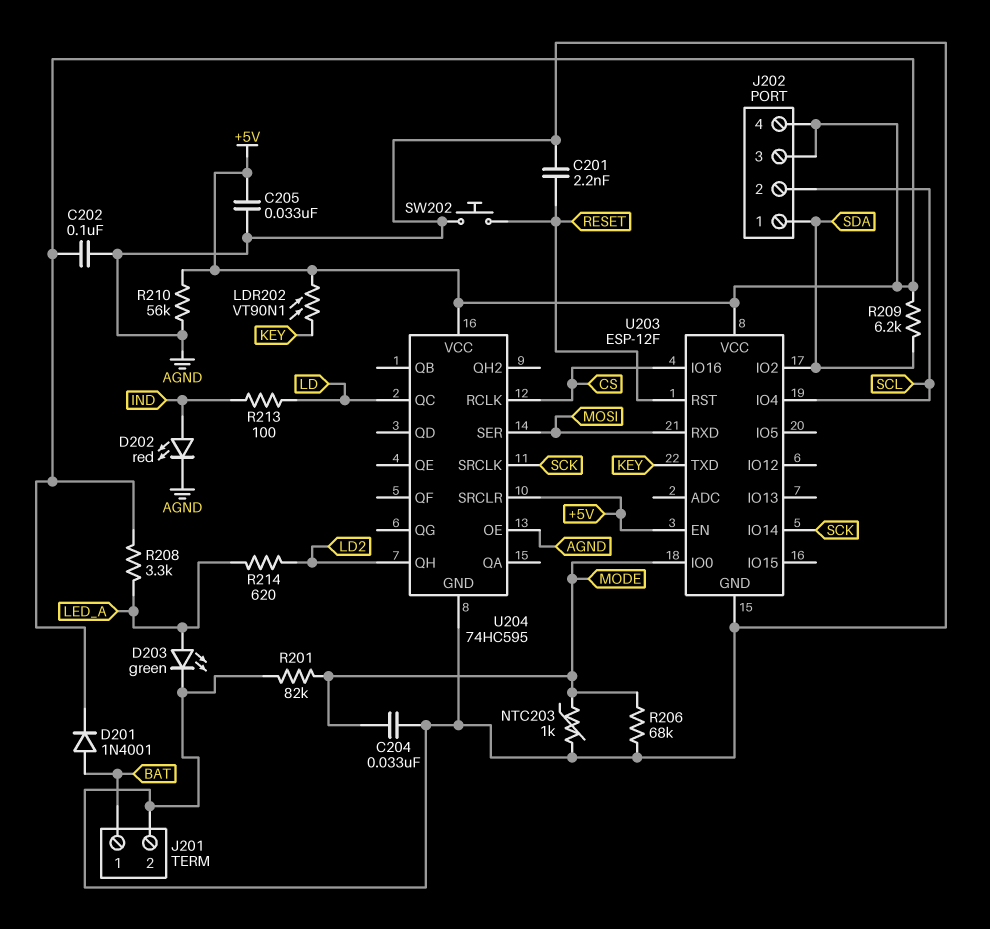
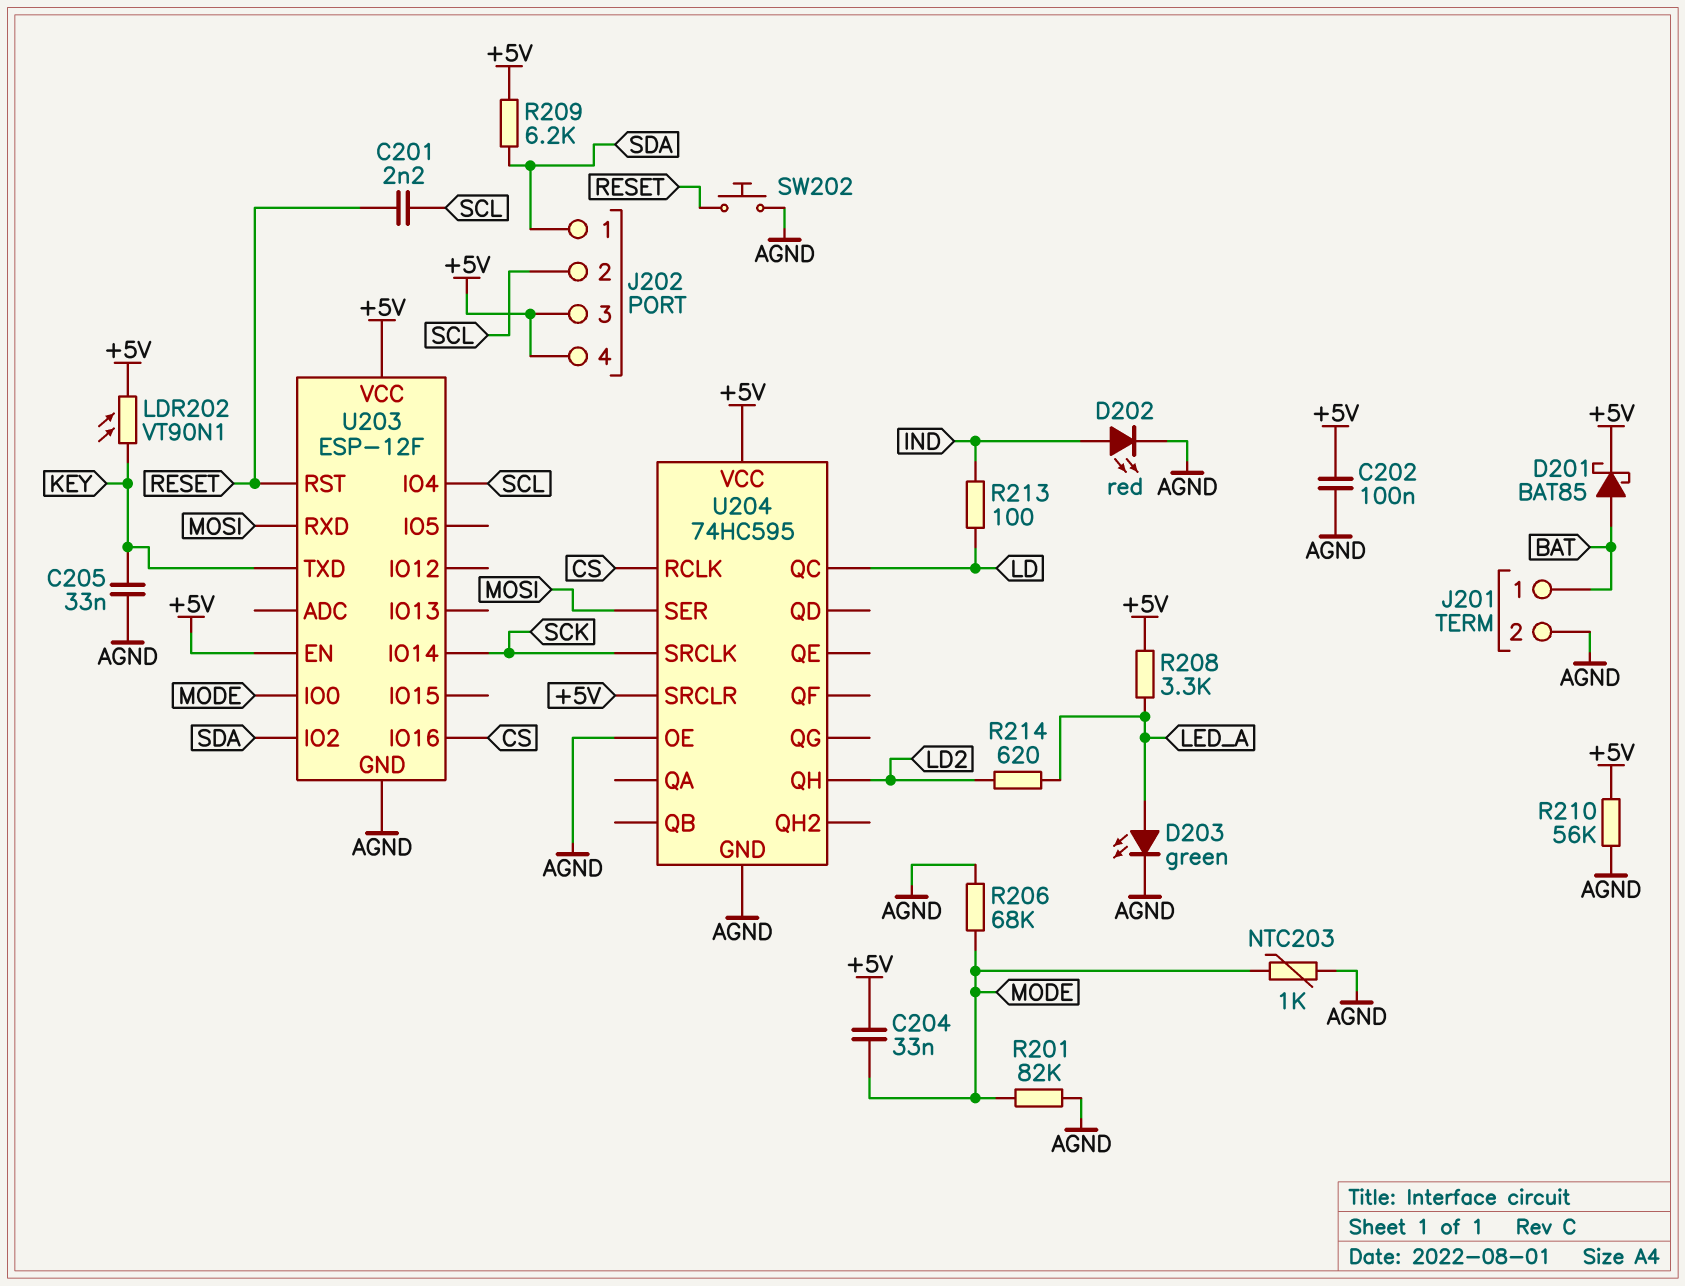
C201: 2.2nF (AGND, RESET) -> 2.2nF (RESET, SCL)
C204: 33nF (AGND, MODE) -> 33nF (+5V, MODE)
C205: 33nF (+5V, AGND) -> 33nF (AGND, KEY)
D201: diode 1N4001 (A BAT, K +5V) -> schottky BAT85 (A BAT, K +5V)

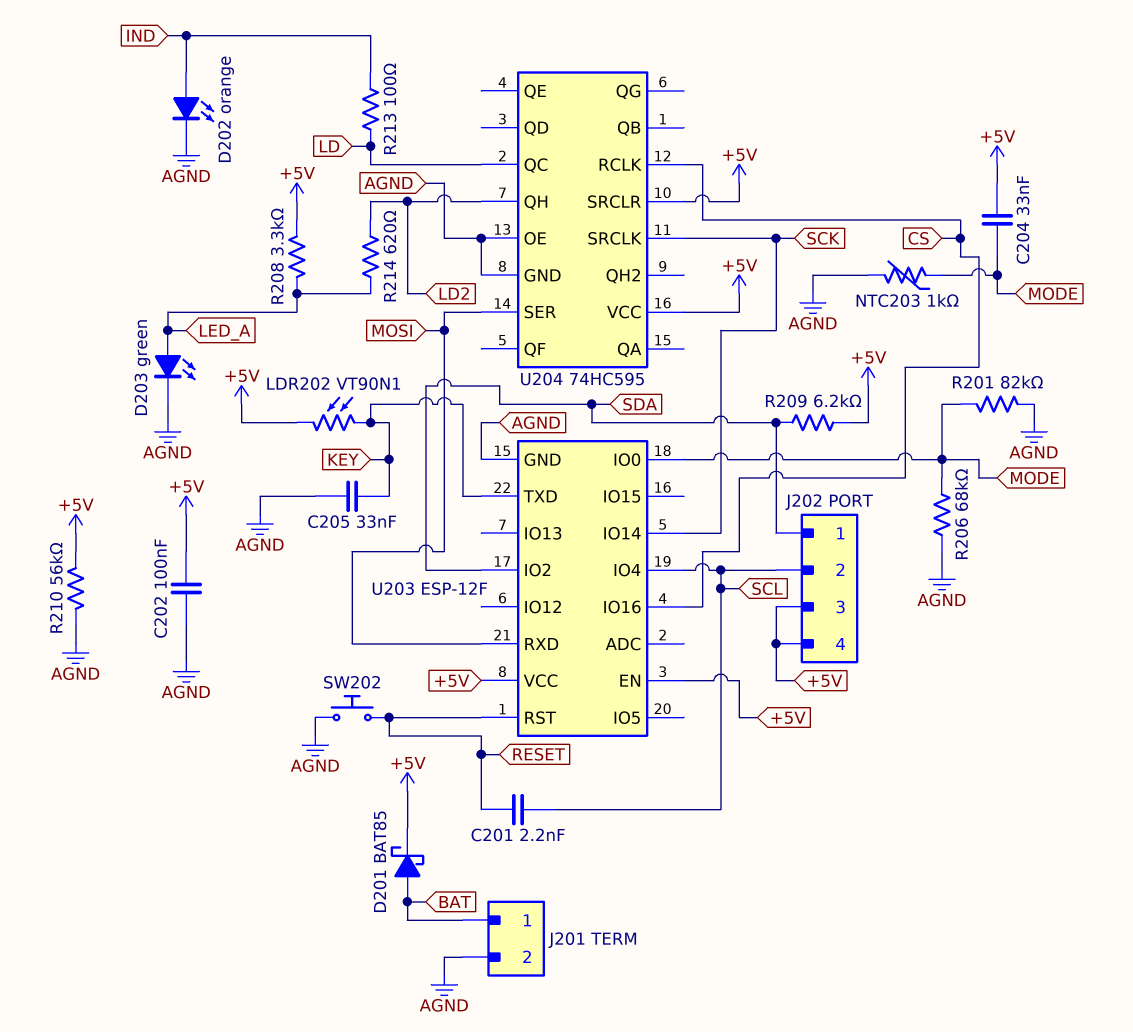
D202: LED red (A IND, K AGND) -> LED orange (A IND, K AGND)

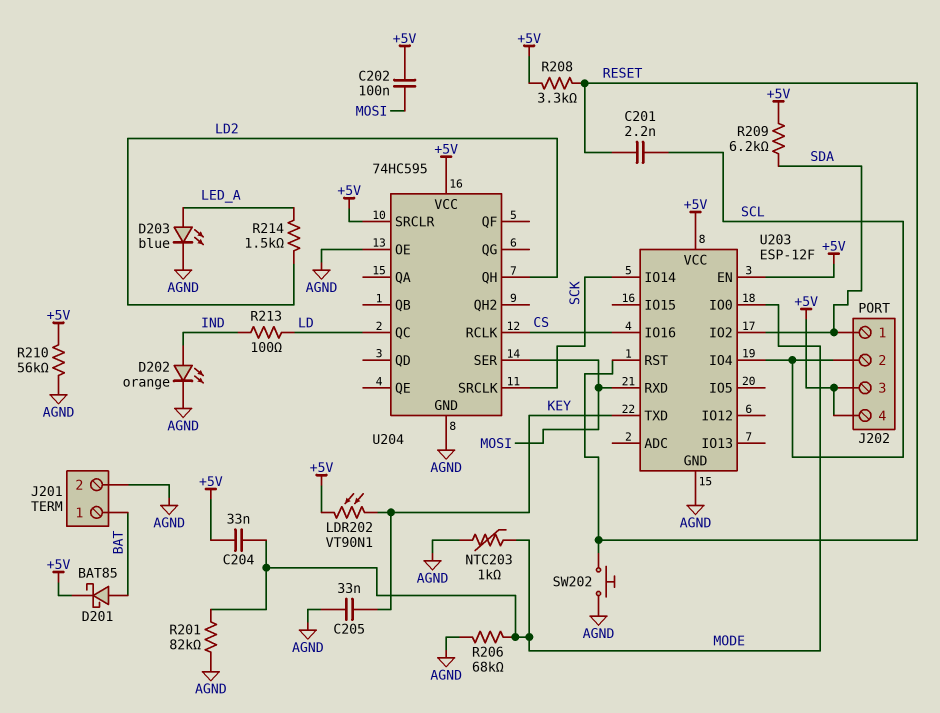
C202: 100nF (+5V, AGND) -> 100nF (+5V, MOSI)
D203: LED green (A LED_A, K AGND) -> LED blue (A LED_A, K AGND)
R208: 3.3k (+5V, LED_A) -> 3.3k (+5V, RESET)
R214: 620 (LD2, LED_A) -> 1.5k (LD2, LED_A)

